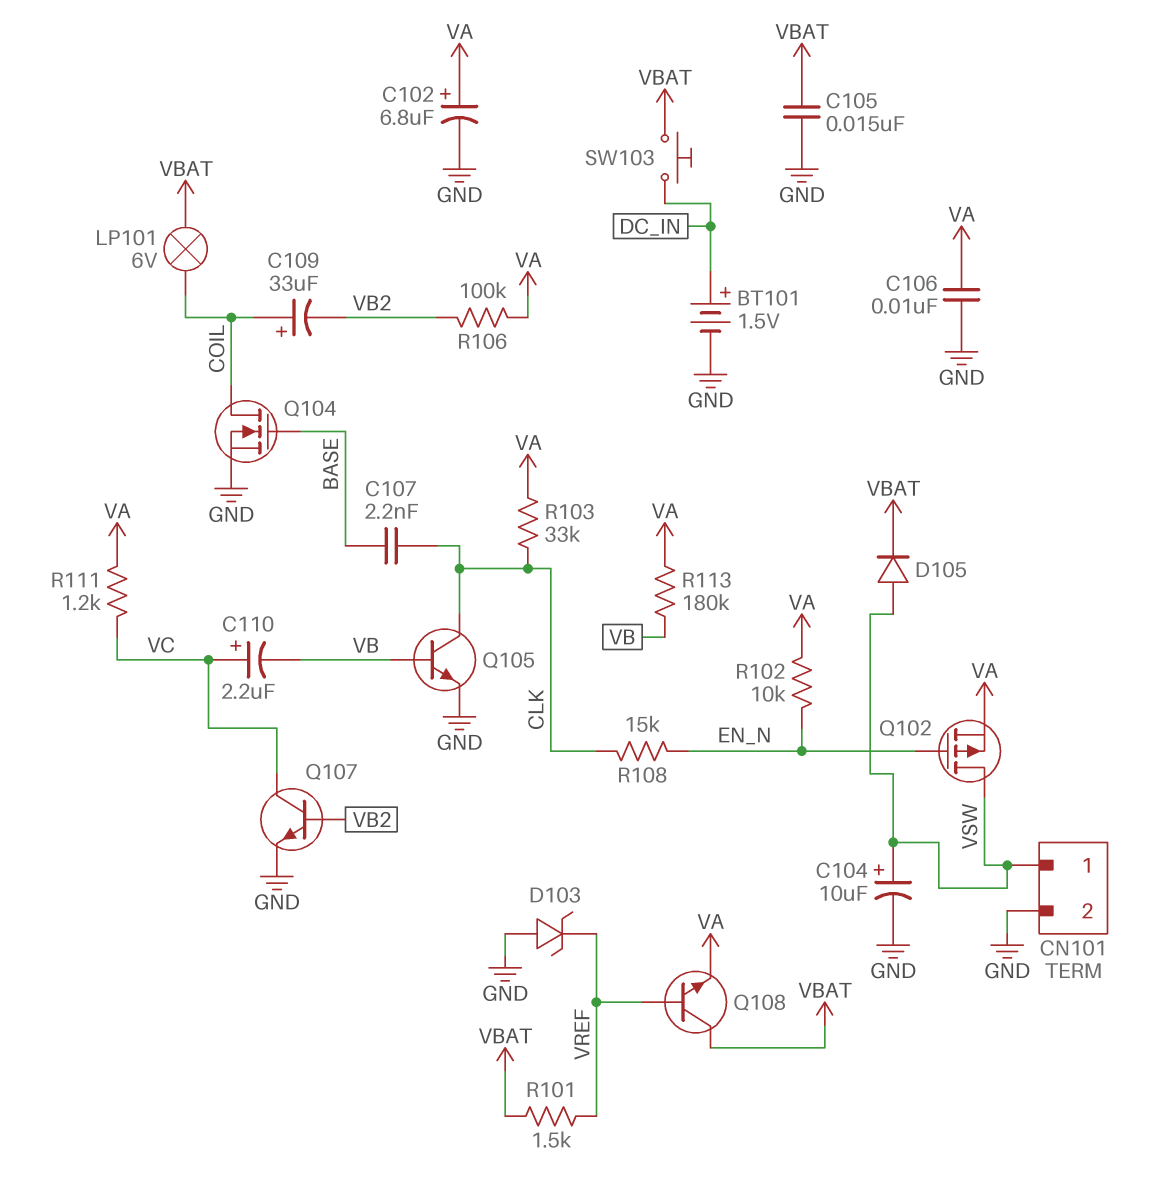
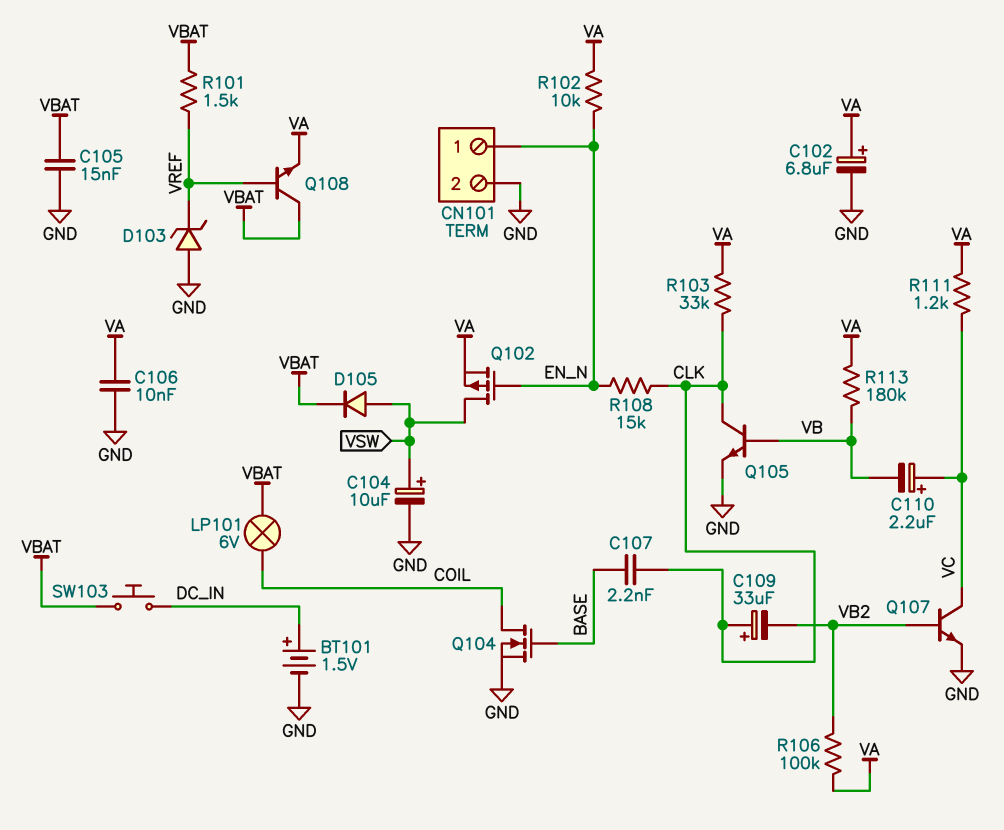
C109: 33uF (plus COIL, minus VB2) -> 33uF (plus CLK, minus VB2)
CN101 pin 1: VSW -> EN_N

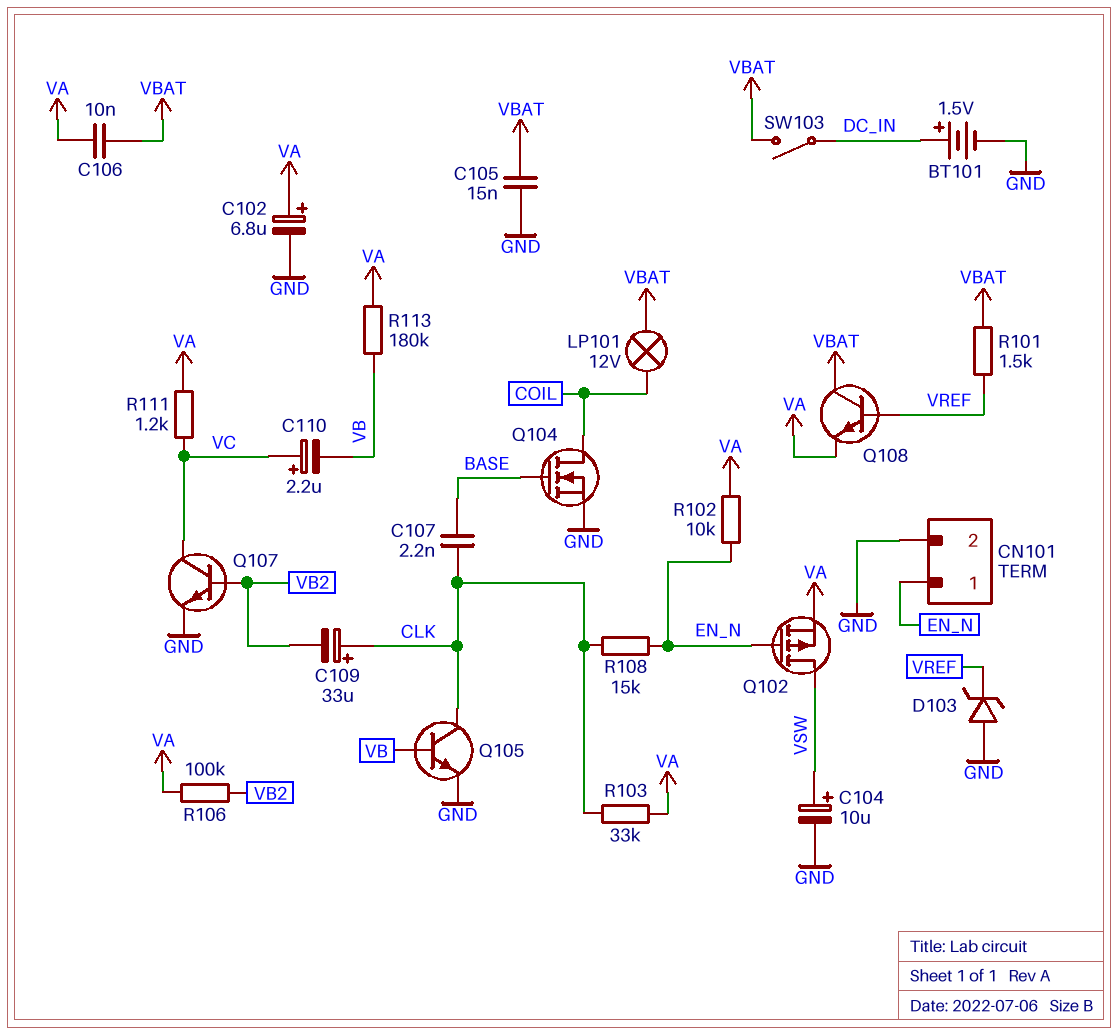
C106: 10nF (GND, VA) -> 10nF (VA, VBAT)
D105: diode (A VSW, K VBAT) -> none
LP101: lamp 6V (COIL, VBAT) -> lamp 12V (COIL, VBAT)
SW103: button (DC_IN, VBAT) -> switch (DC_IN, VBAT)

